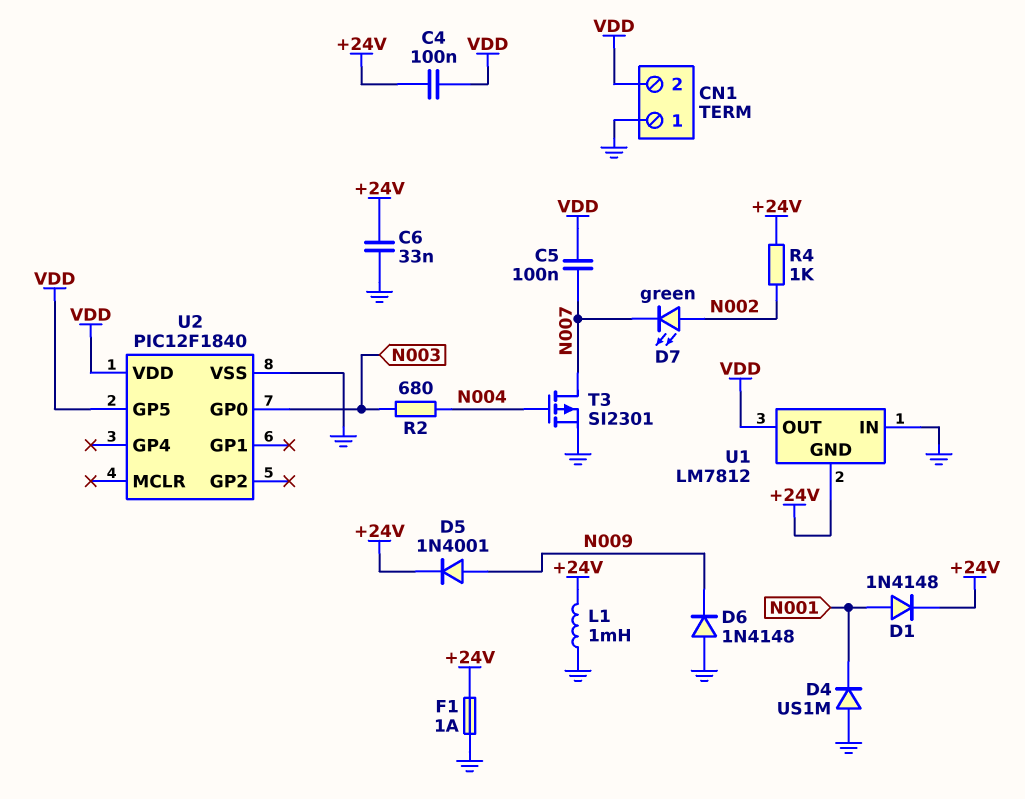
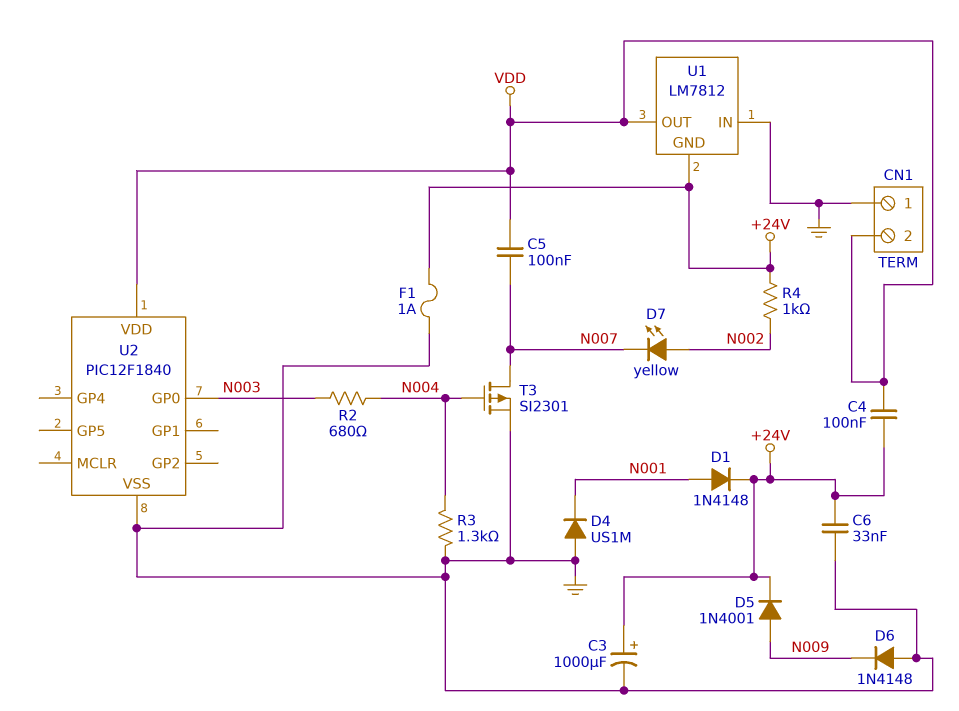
C3: none -> 1000uF (plus +24V, minus GND)
D7: LED green (A N002, K N007) -> LED yellow (A N002, K N007)
L1: 1mH (+24V, GND) -> none
R3: none -> 1.3k (GND, N004)
U2 pin GP5: VDD -> none

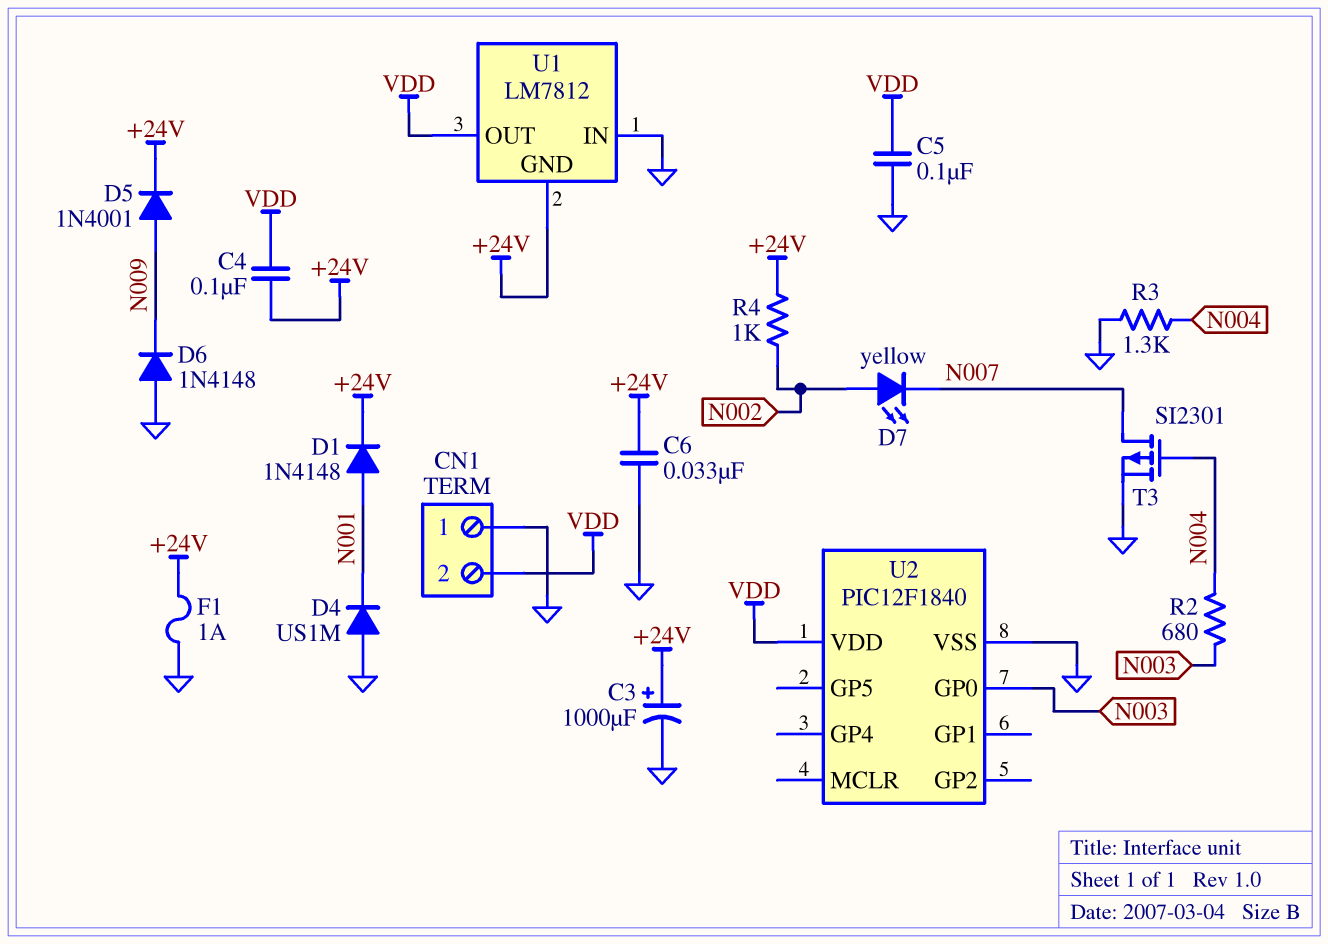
C5: 100nF (N007, VDD) -> 100nF (GND, VDD)

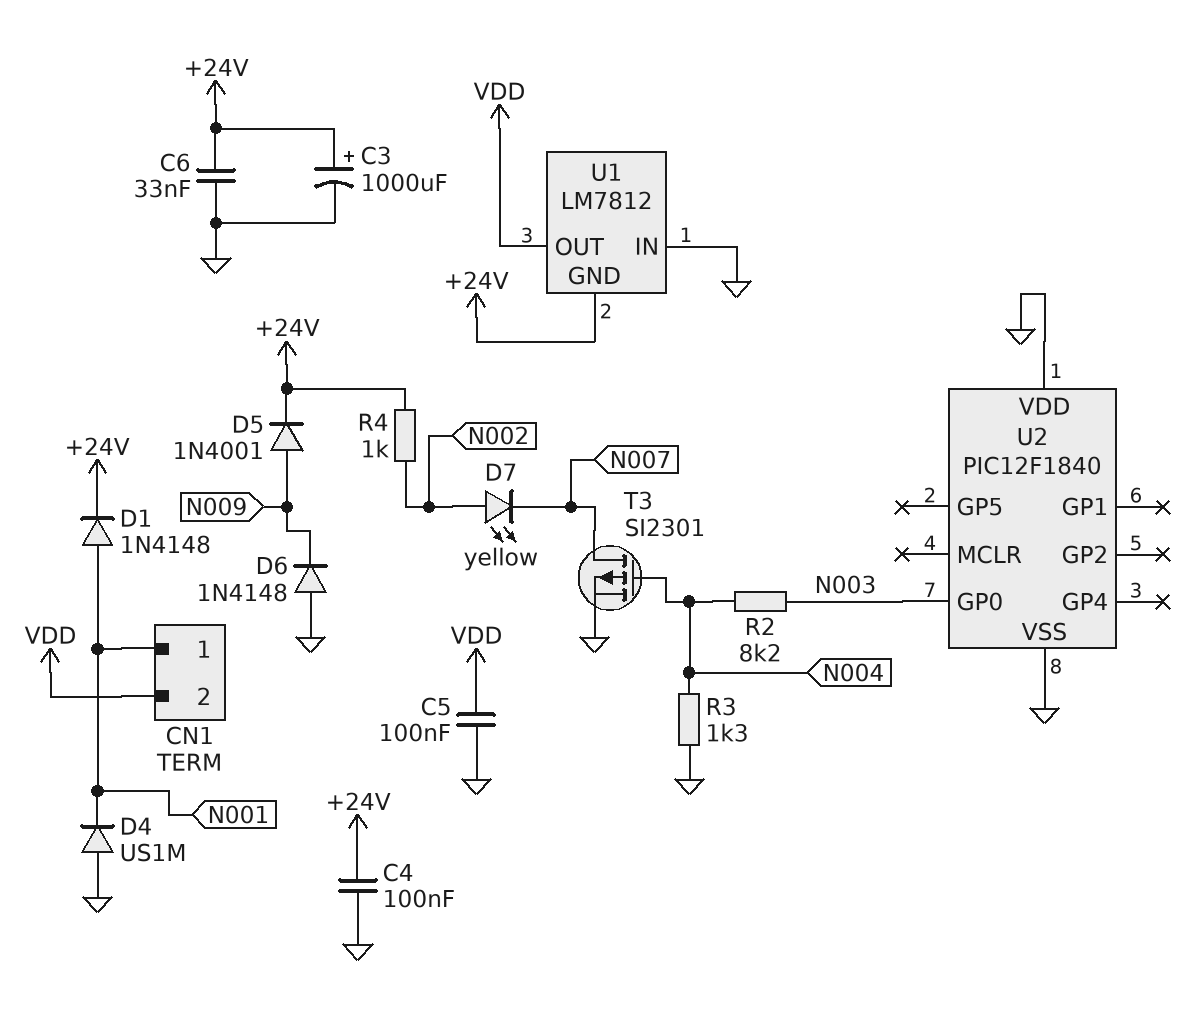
C4: 100nF (+24V, VDD) -> 100nF (+24V, GND)
CN1 pin 1: GND -> N001
F1: 1A (+24V, GND) -> none
R2: 680 (N003, N004) -> 8.2k (N003, N004)
U2 pin VDD: VDD -> GND

